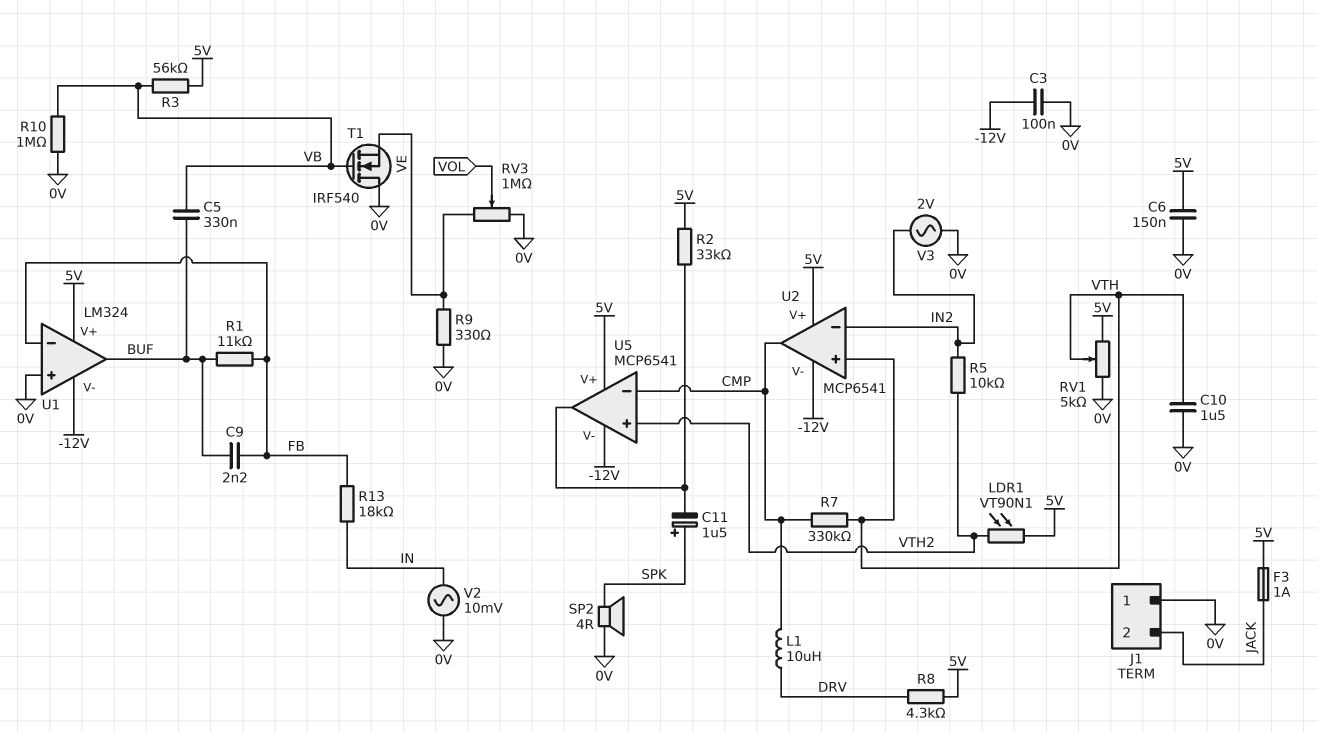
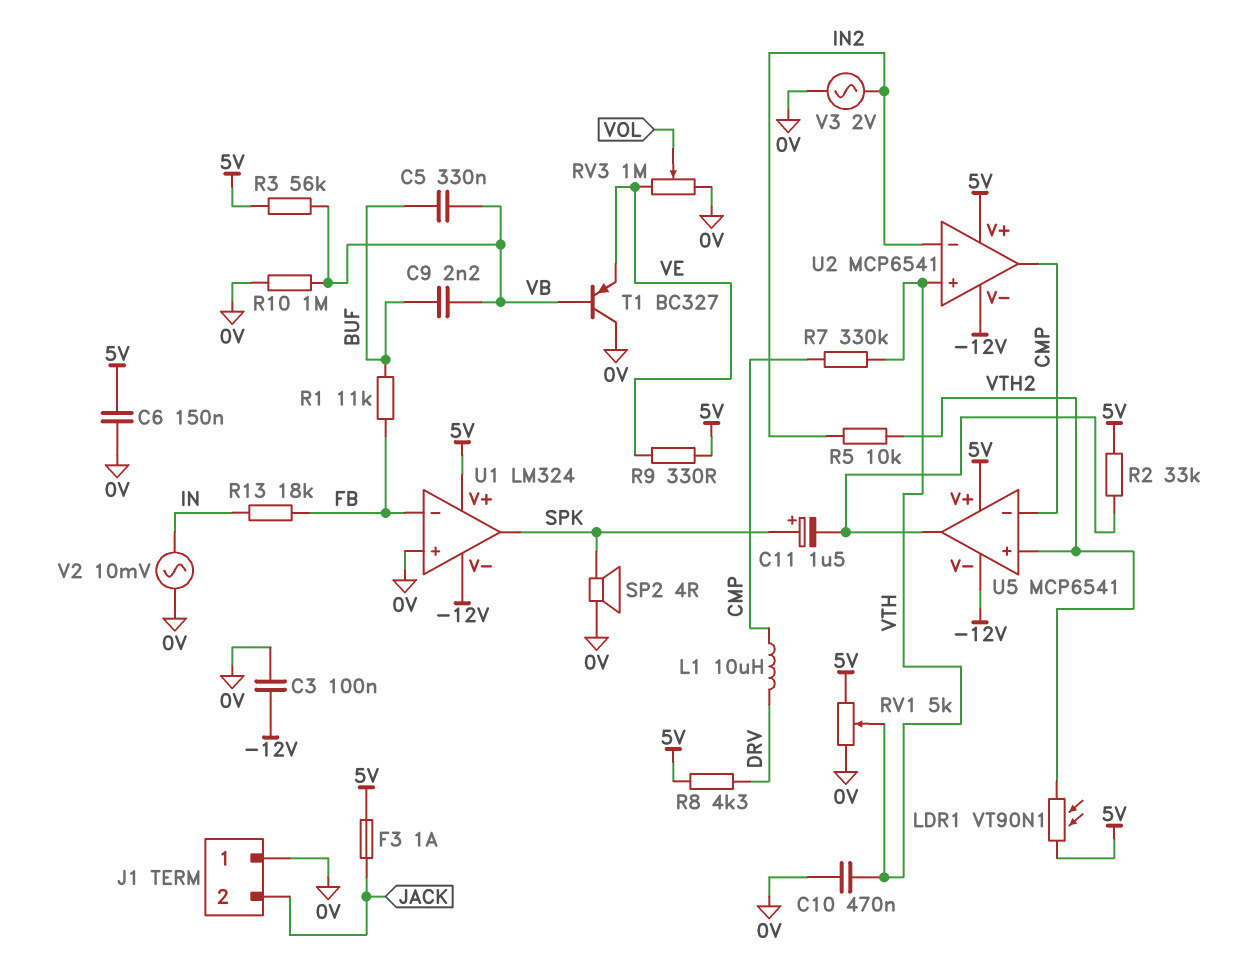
C9: 2.2nF (BUF, FB) -> 2.2nF (BUF, VB)
C10: 1.5uF (0V, VTH) -> 470nF (0V, VTH)
R9: 330 (0V, VE) -> 330 (5V, VE)
T1: NMOS IRF540 (G VB, D 0V, S VE) -> PNP BC327 (B VB, C 0V, E VE)
U1 pin out: BUF -> SPK

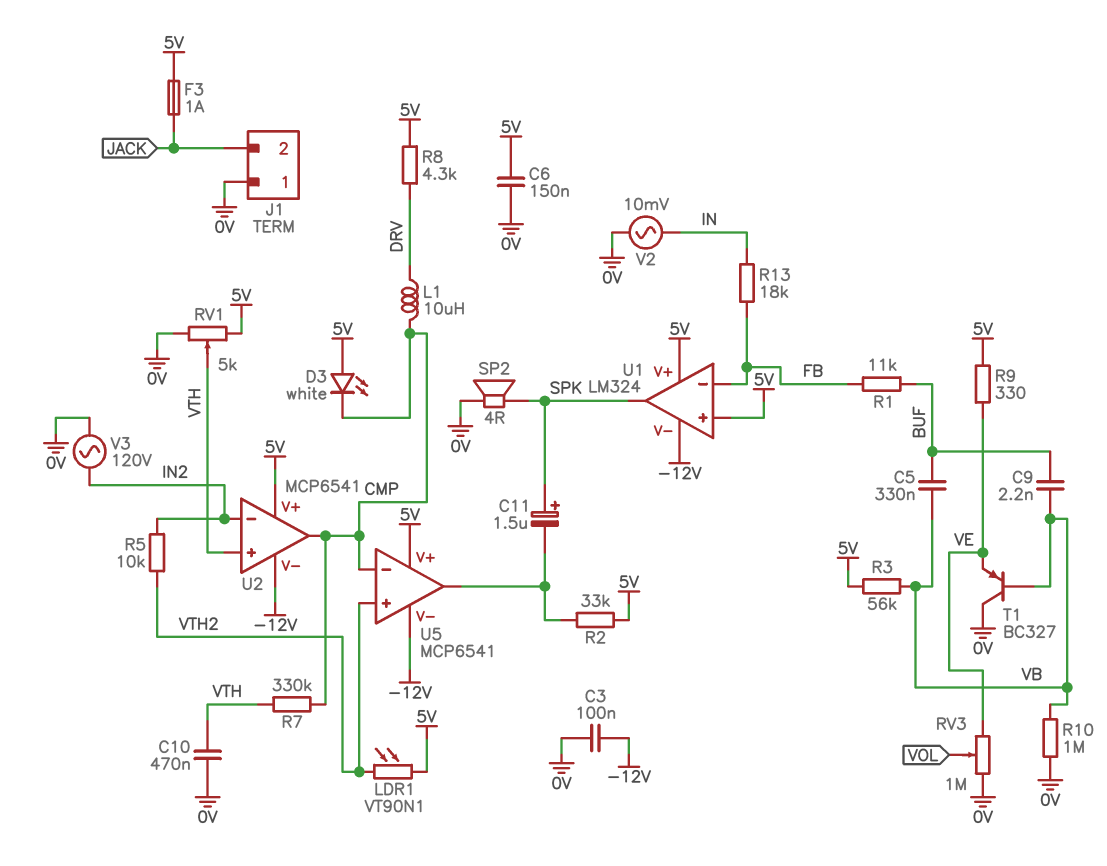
D3: none -> LED white (A 5V, K CMP)
U1 pin in+: 0V -> 5V
V3: AC 2V (0V, IN2) -> AC 120V (0V, IN2)

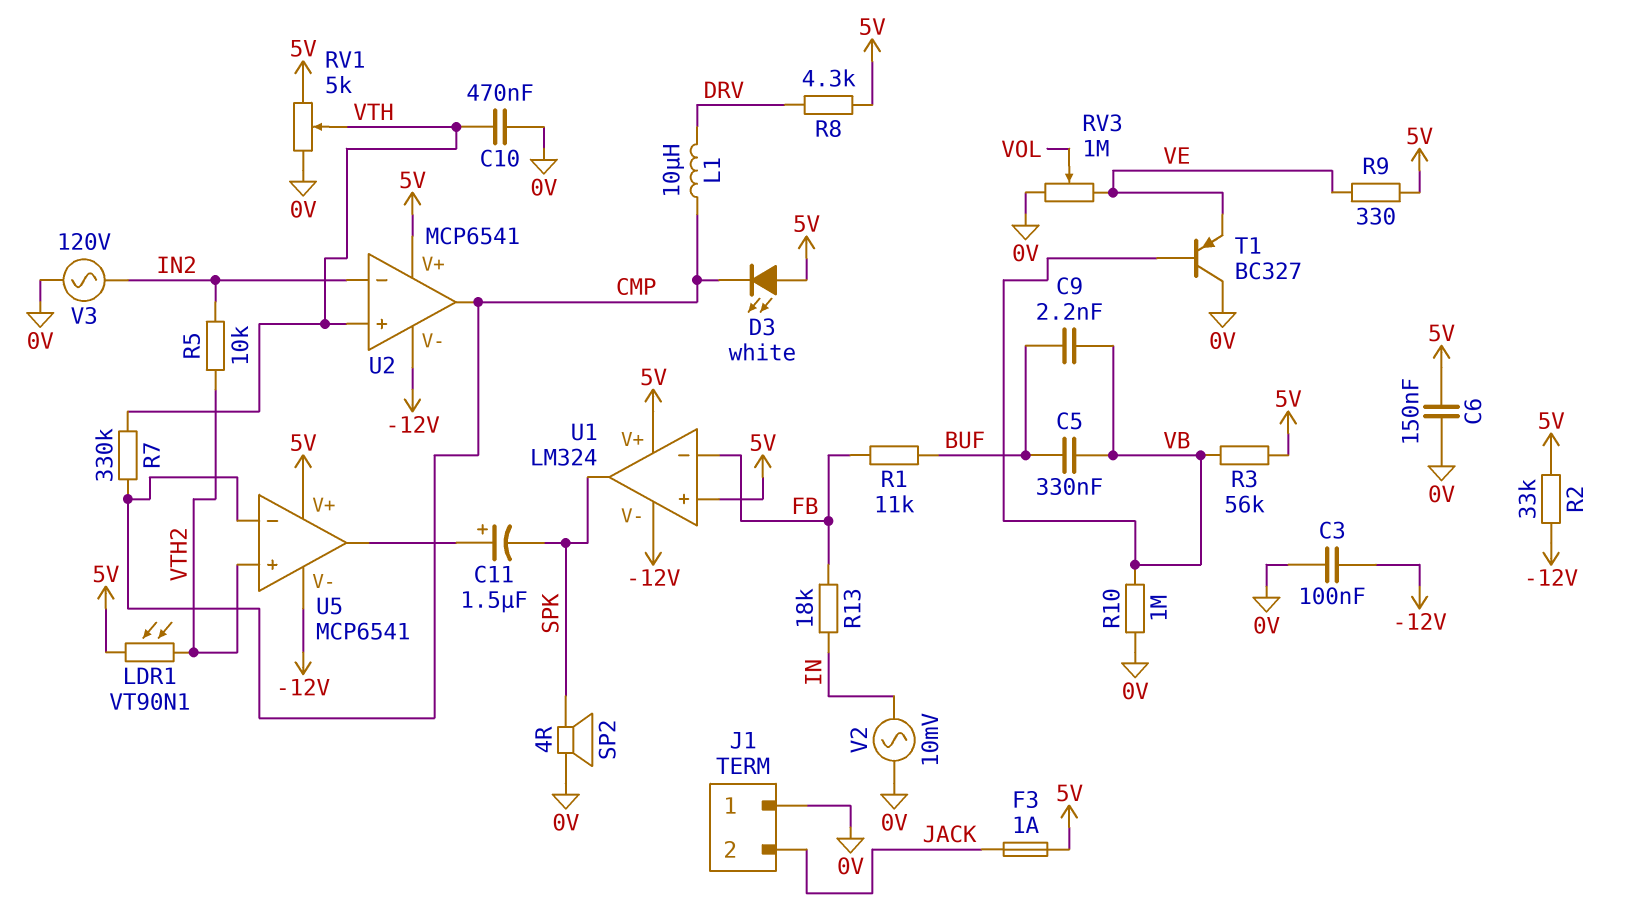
C11: 1.5uF (plus SPK, minus U5/out) -> 1.5uF (plus U5/out, minus SPK)
R2: 33k (5V, U5/out) -> 33k (-12V, 5V)

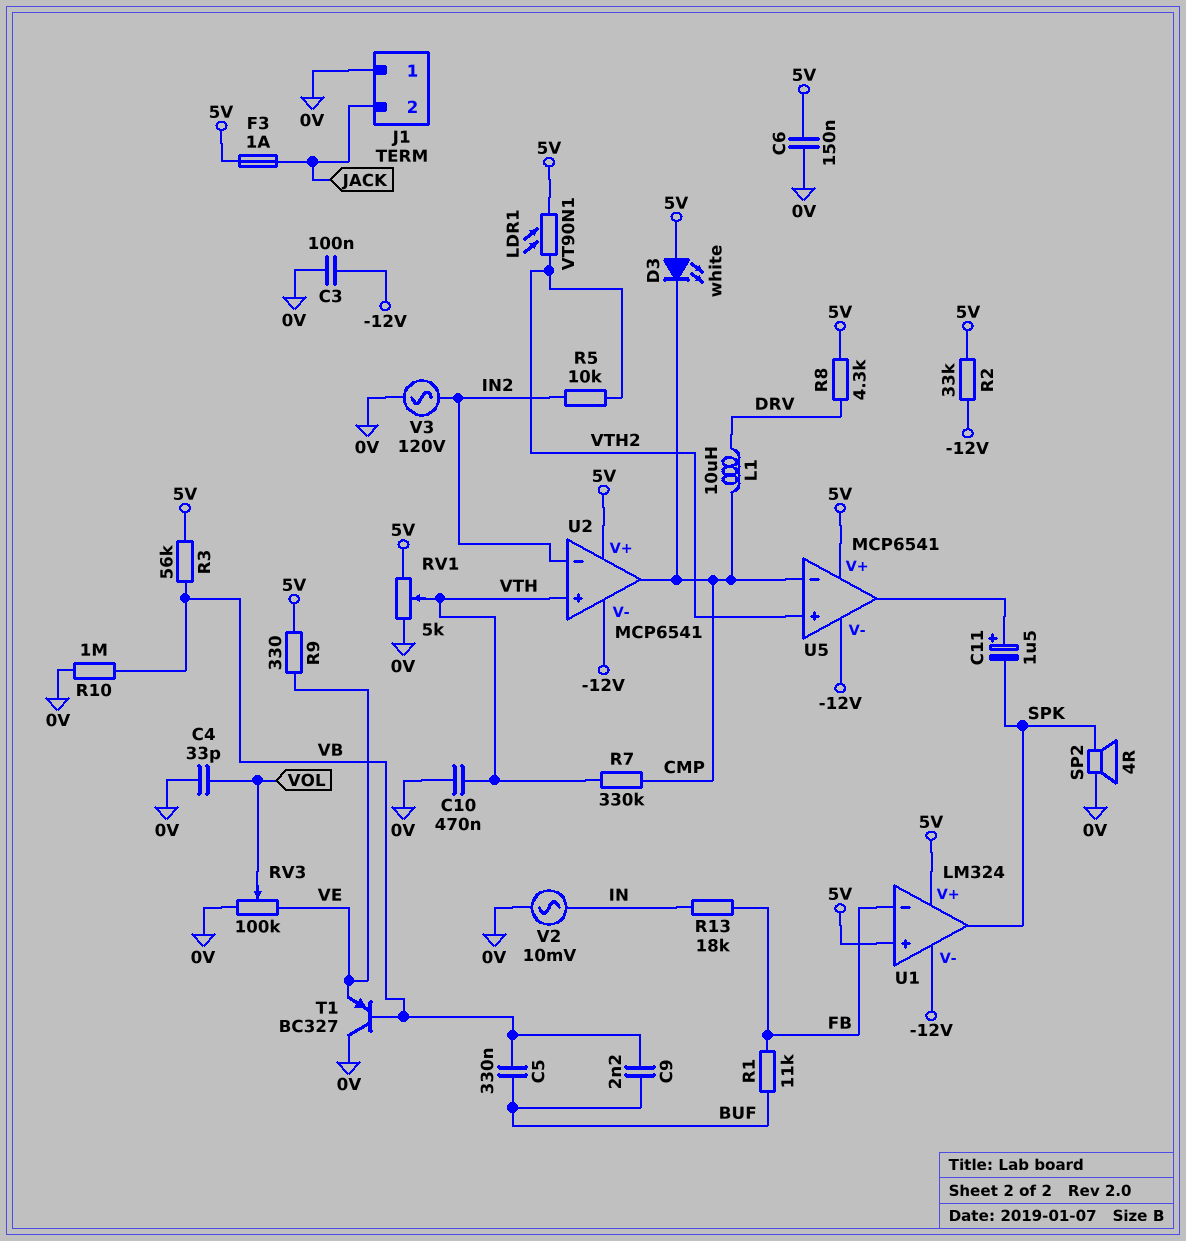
C4: none -> 33pF (0V, VOL)
RV3: 1M (0V, VE, wiper VOL) -> 100k (0V, VE, wiper VOL)

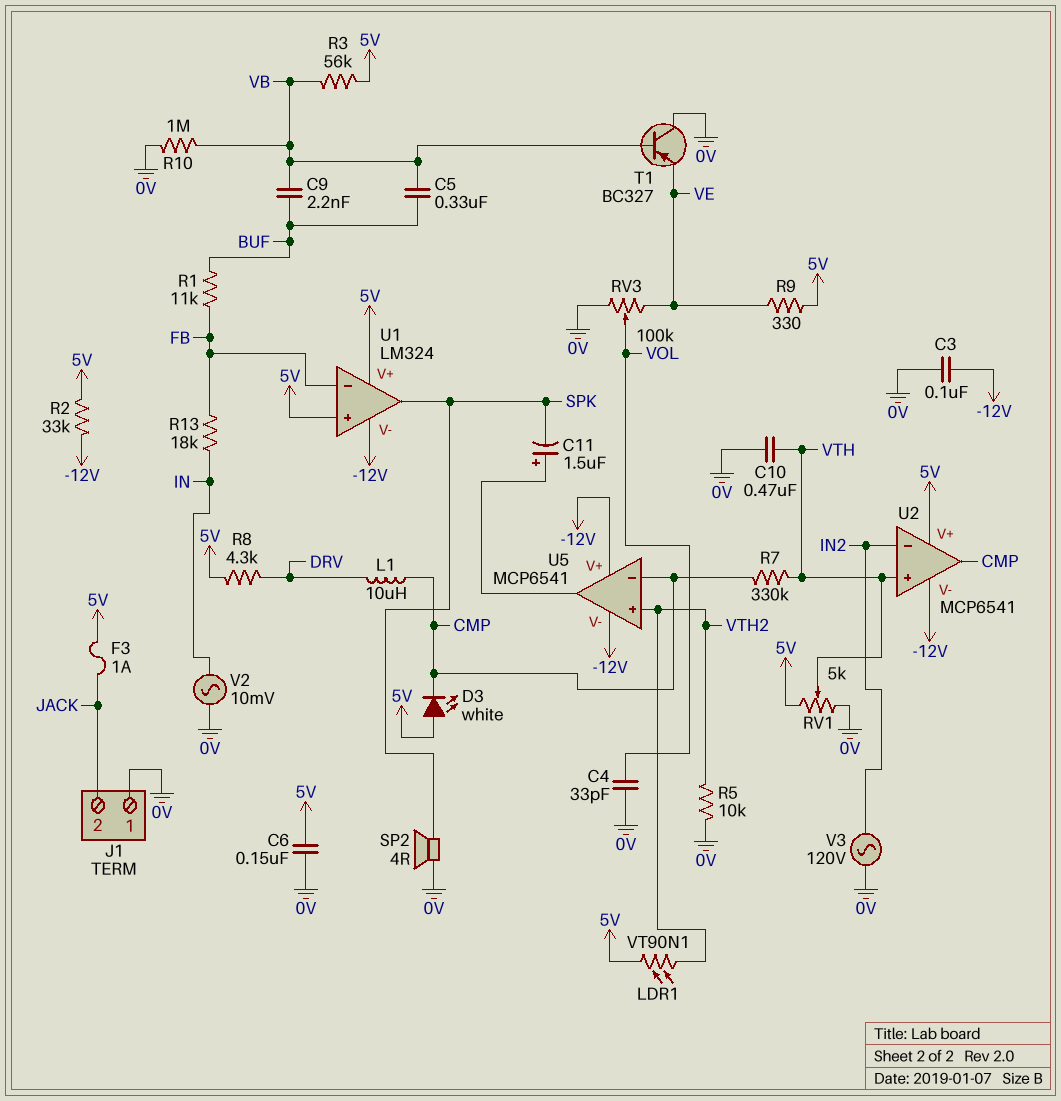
R5: 10k (IN2, VTH2) -> 10k (0V, VTH2)
U5 pin V+: 5V -> -12V

